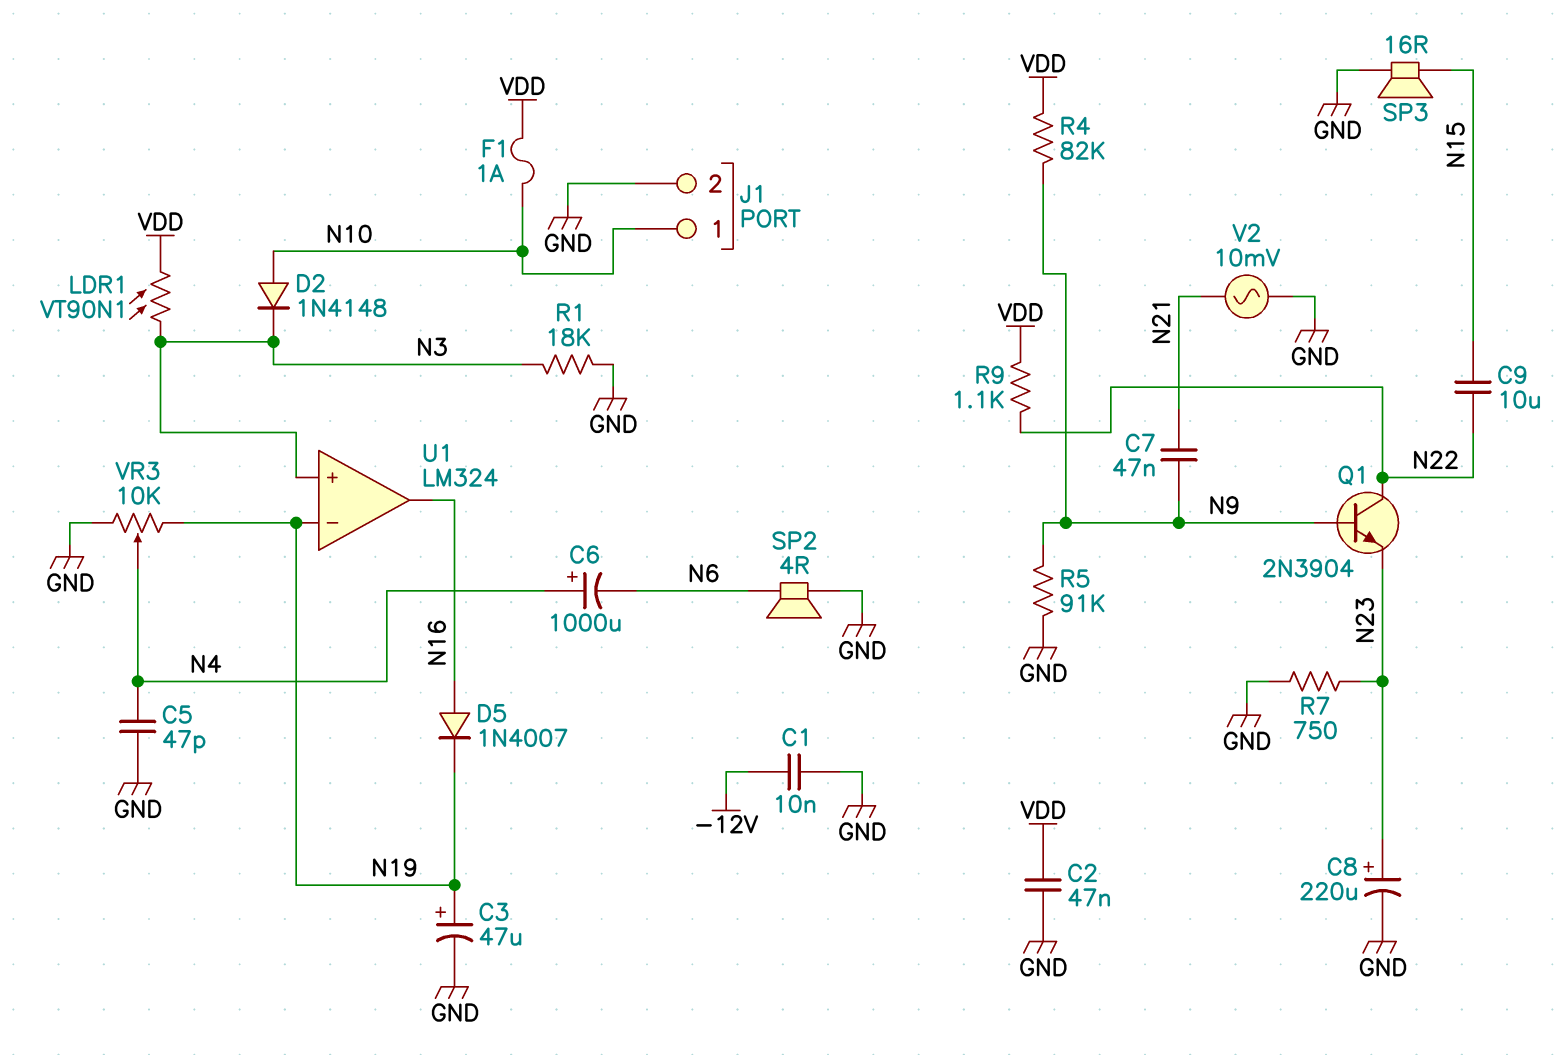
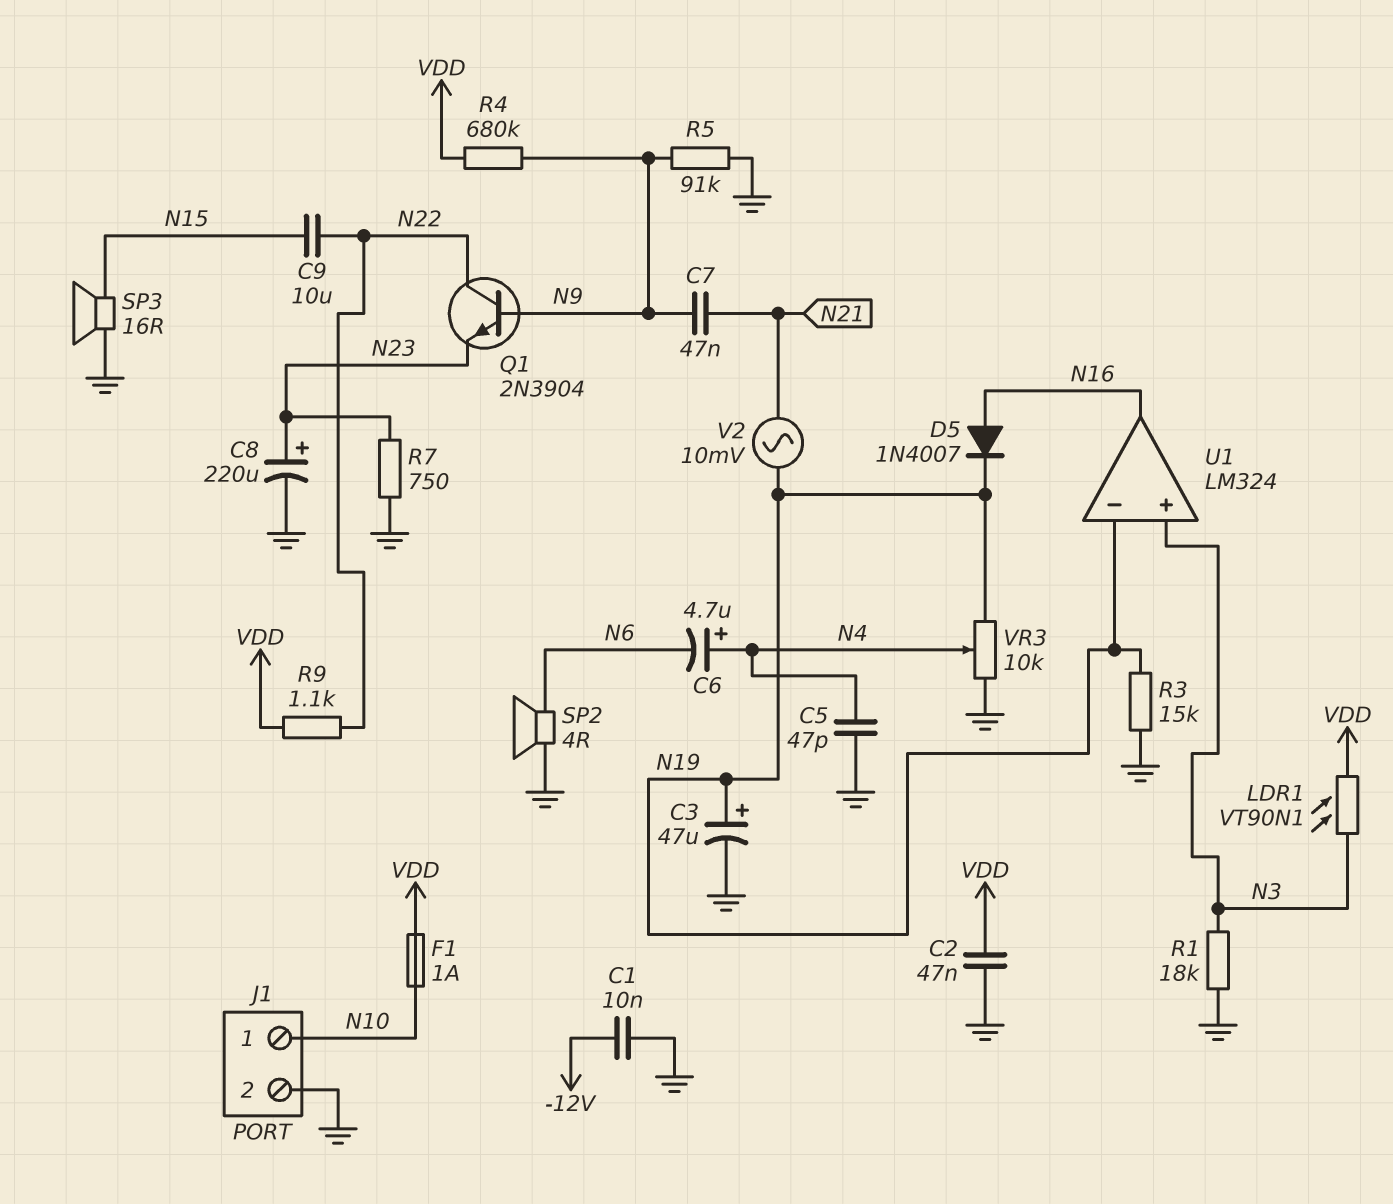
C6: 1000uF (plus N4, minus N6) -> 4.7uF (plus N4, minus N6)
D2: diode 1N4148 (A N10, K N3) -> none
R3: none -> 15k (GND, N19)
R4: 82k (N9, VDD) -> 680k (N9, VDD)
V2: AC 10mV (GND, N21) -> AC 10mV (N19, N21)

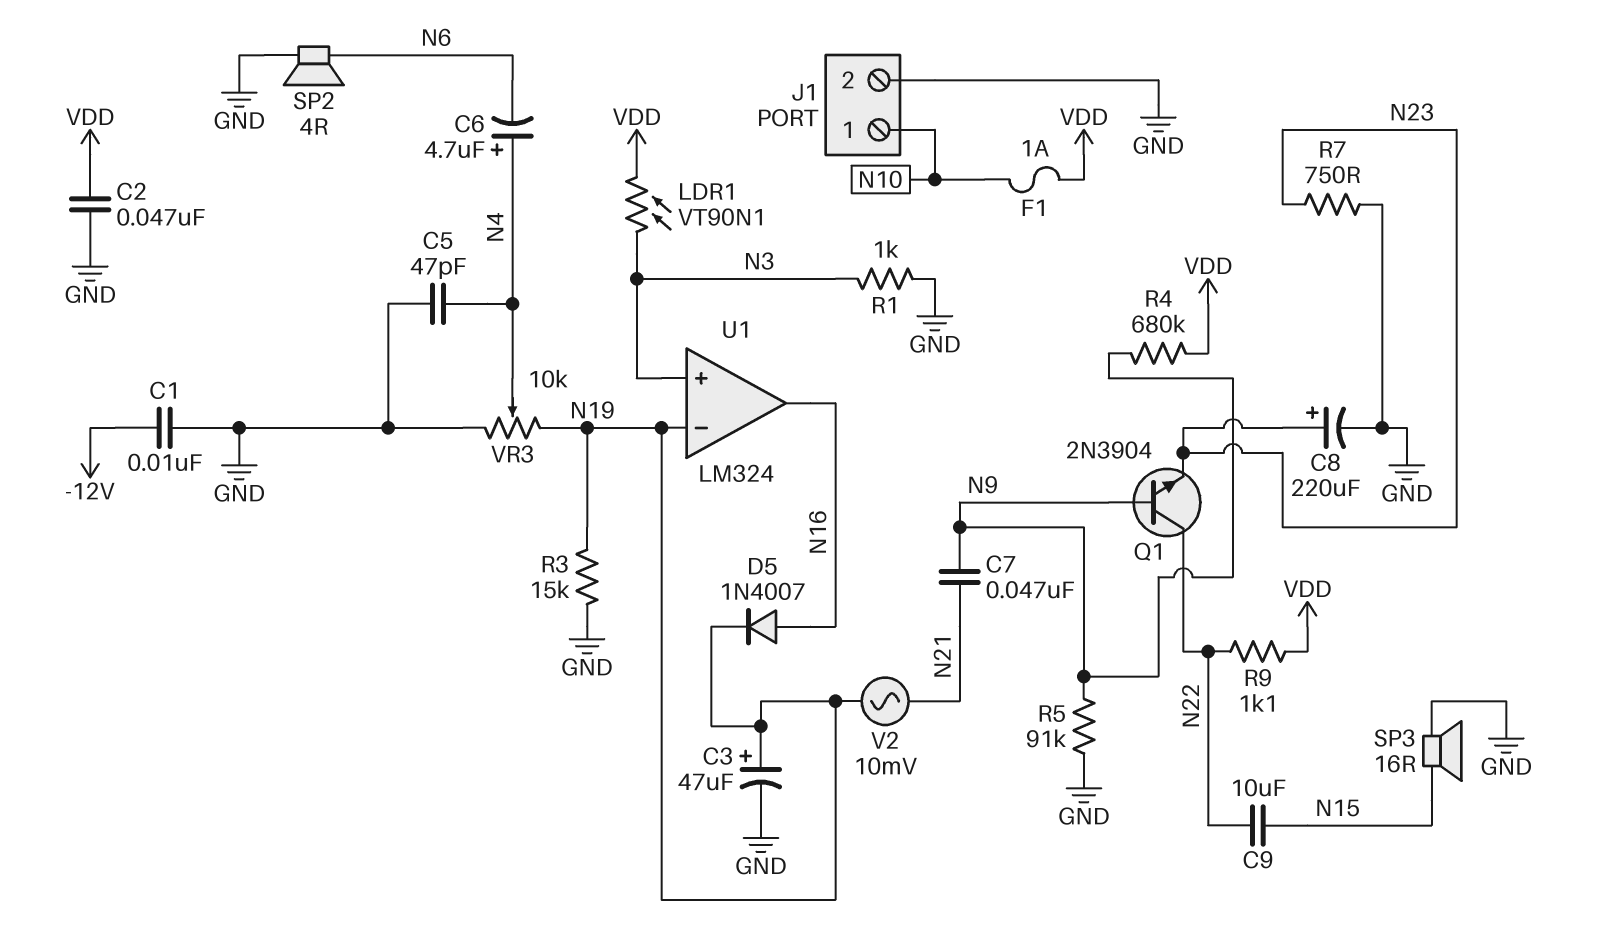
R1: 18k (GND, N3) -> 1k (GND, N3)

